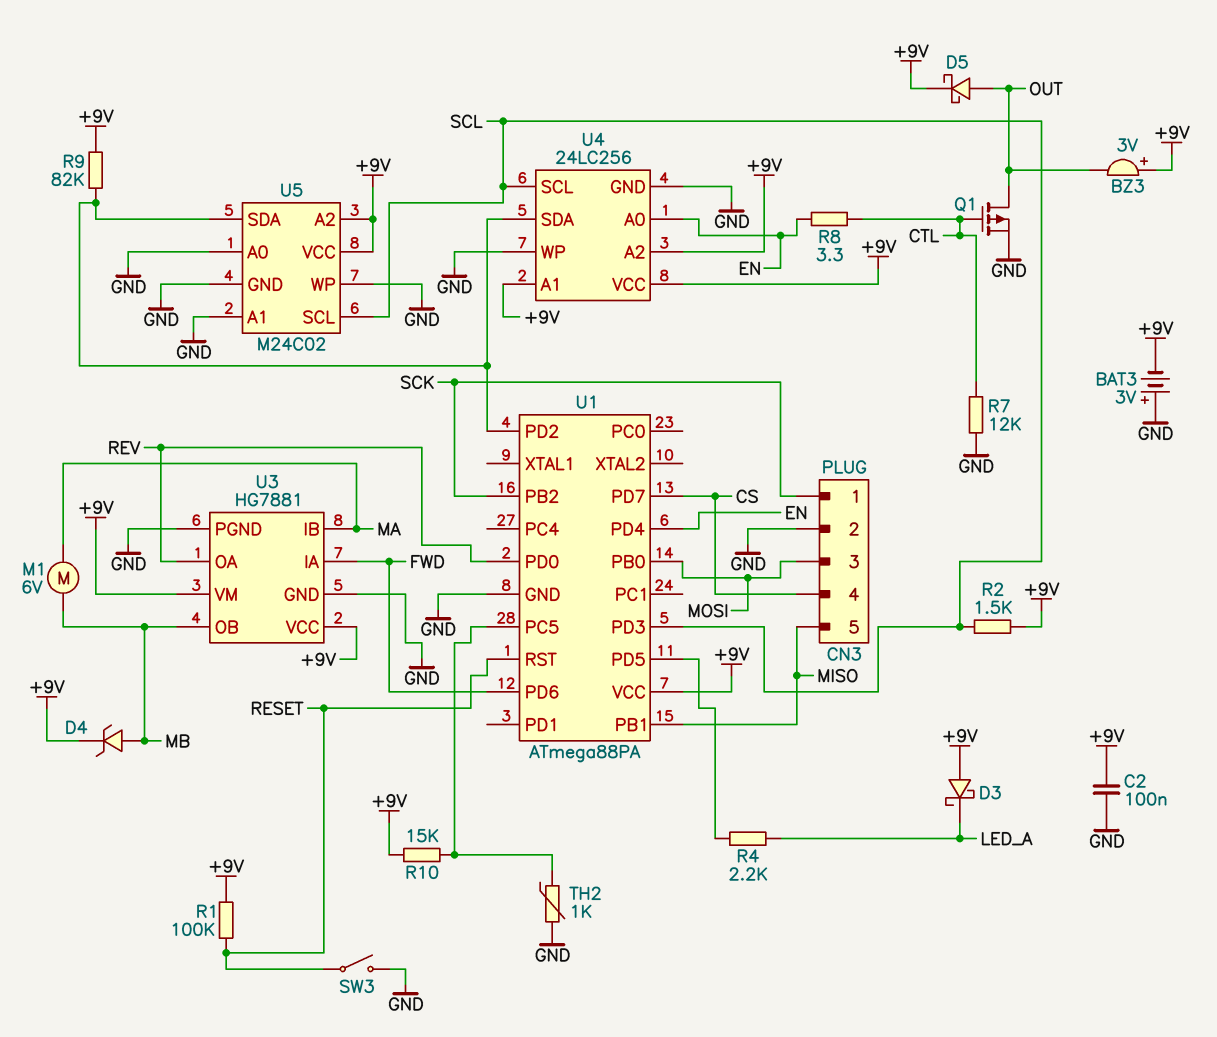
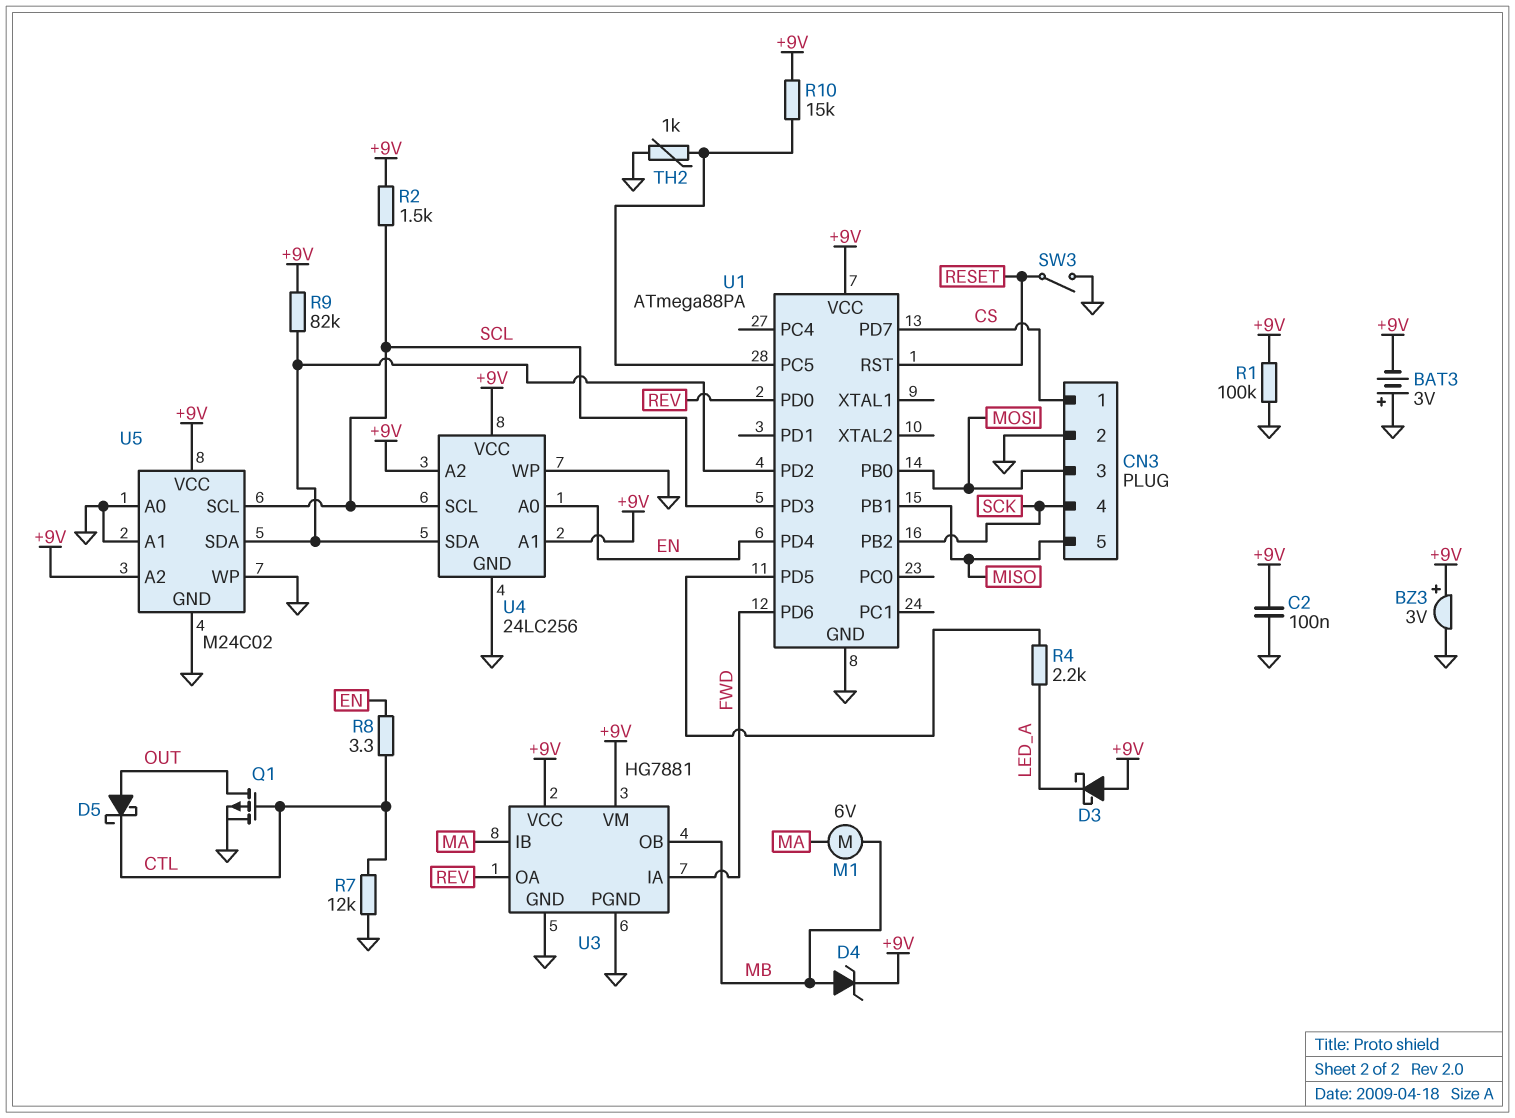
BZ3: buzzer 3V (plus +9V, minus OUT) -> buzzer 3V (plus +9V, minus GND)
CN3 pin 1: SCK -> CS
CN3 pin 4: CS -> SCK
D5: schottky (A OUT, K +9V) -> schottky (A OUT, K CTL)
R1: 100k (+9V, RESET) -> 100k (+9V, GND)

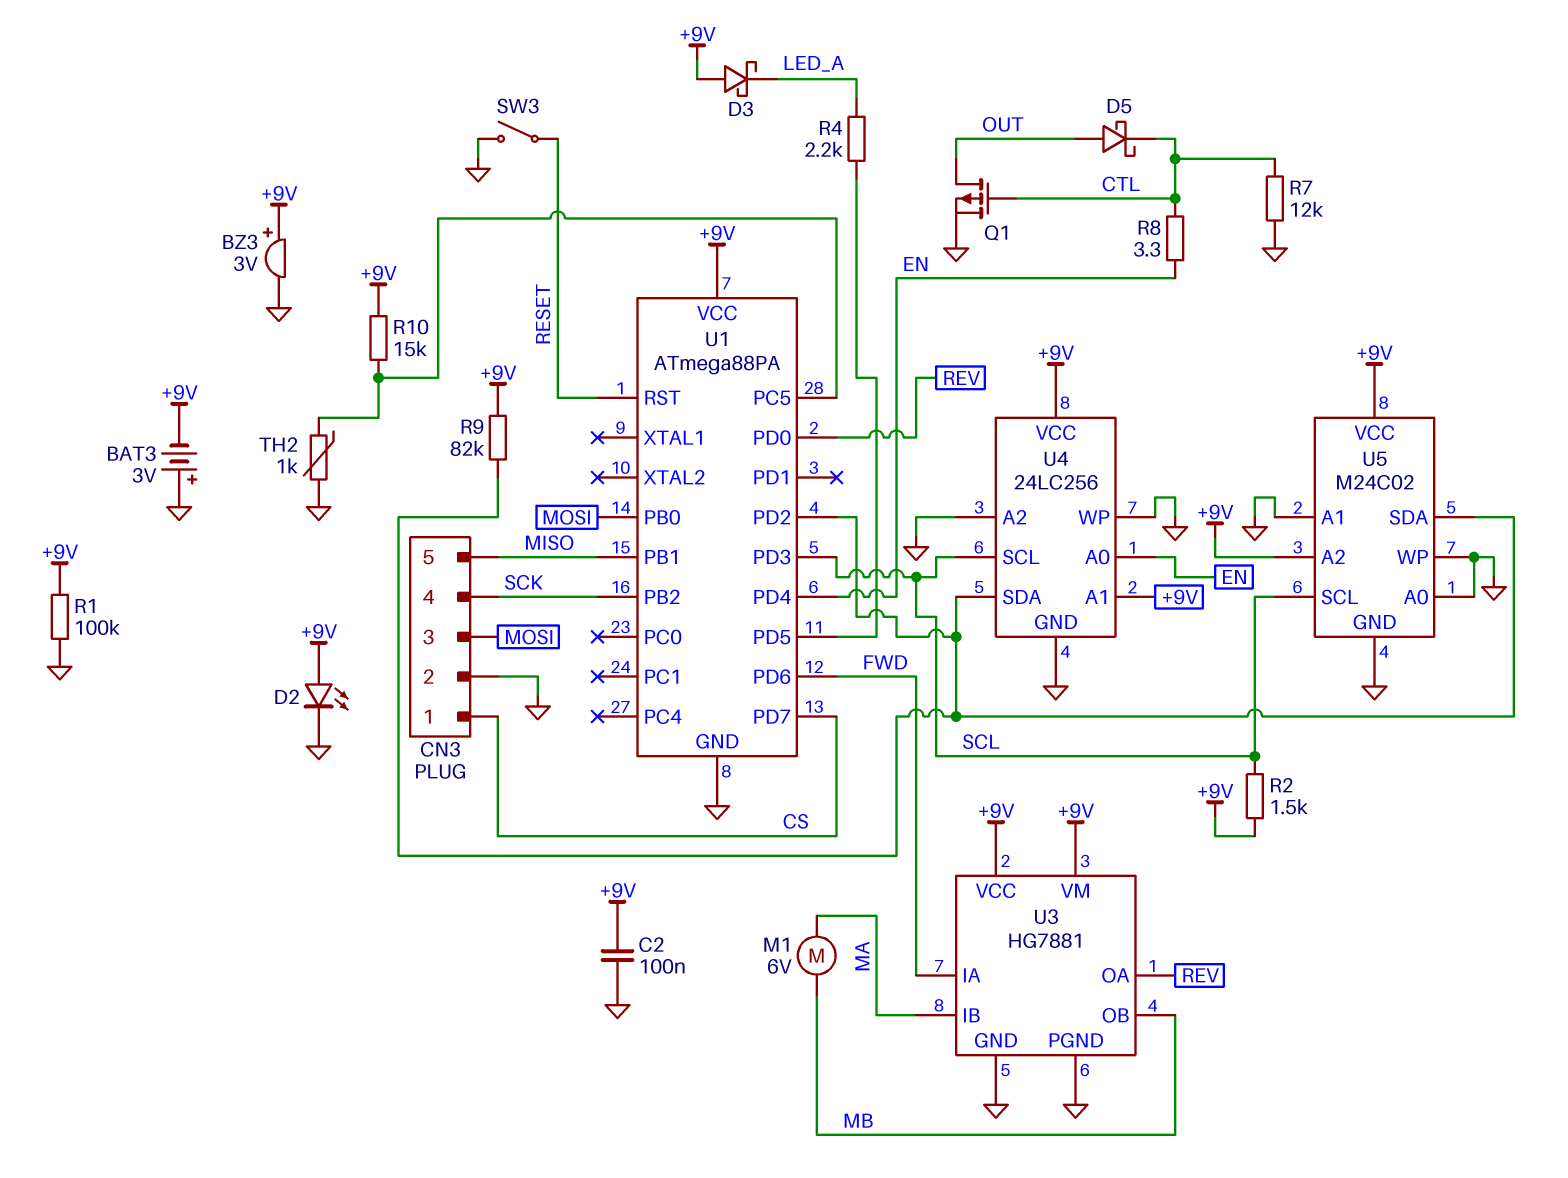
D2: none -> LED (A +9V, K GND)
D4: zener (A MB, K +9V) -> none
U4 pin A2: +9V -> GND

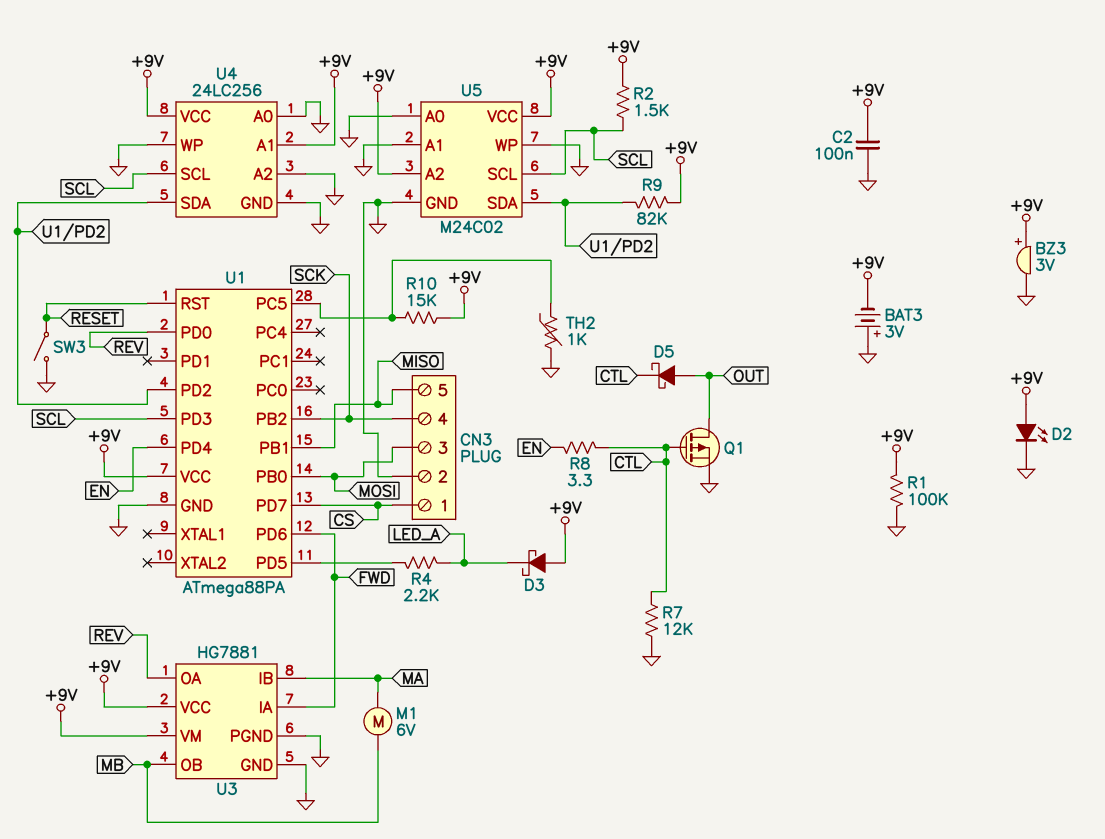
U4 pin A0: EN -> GND

